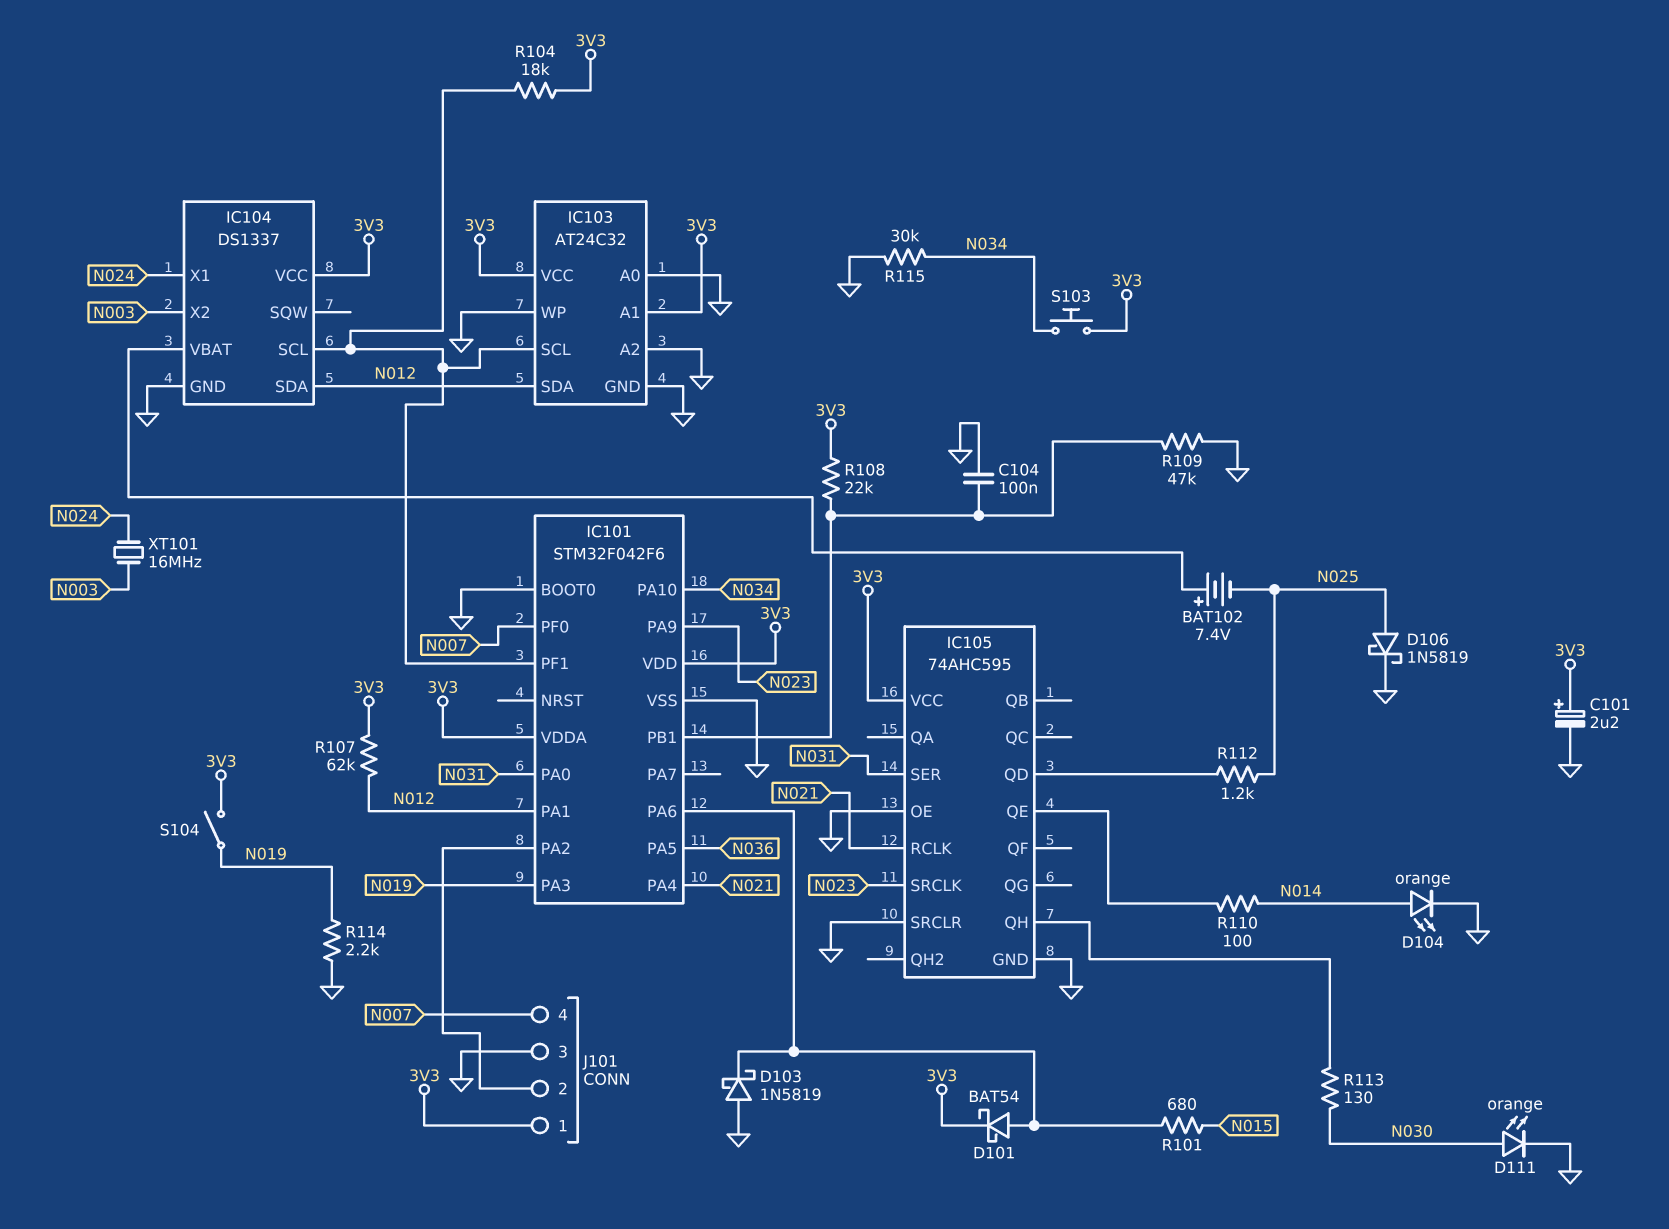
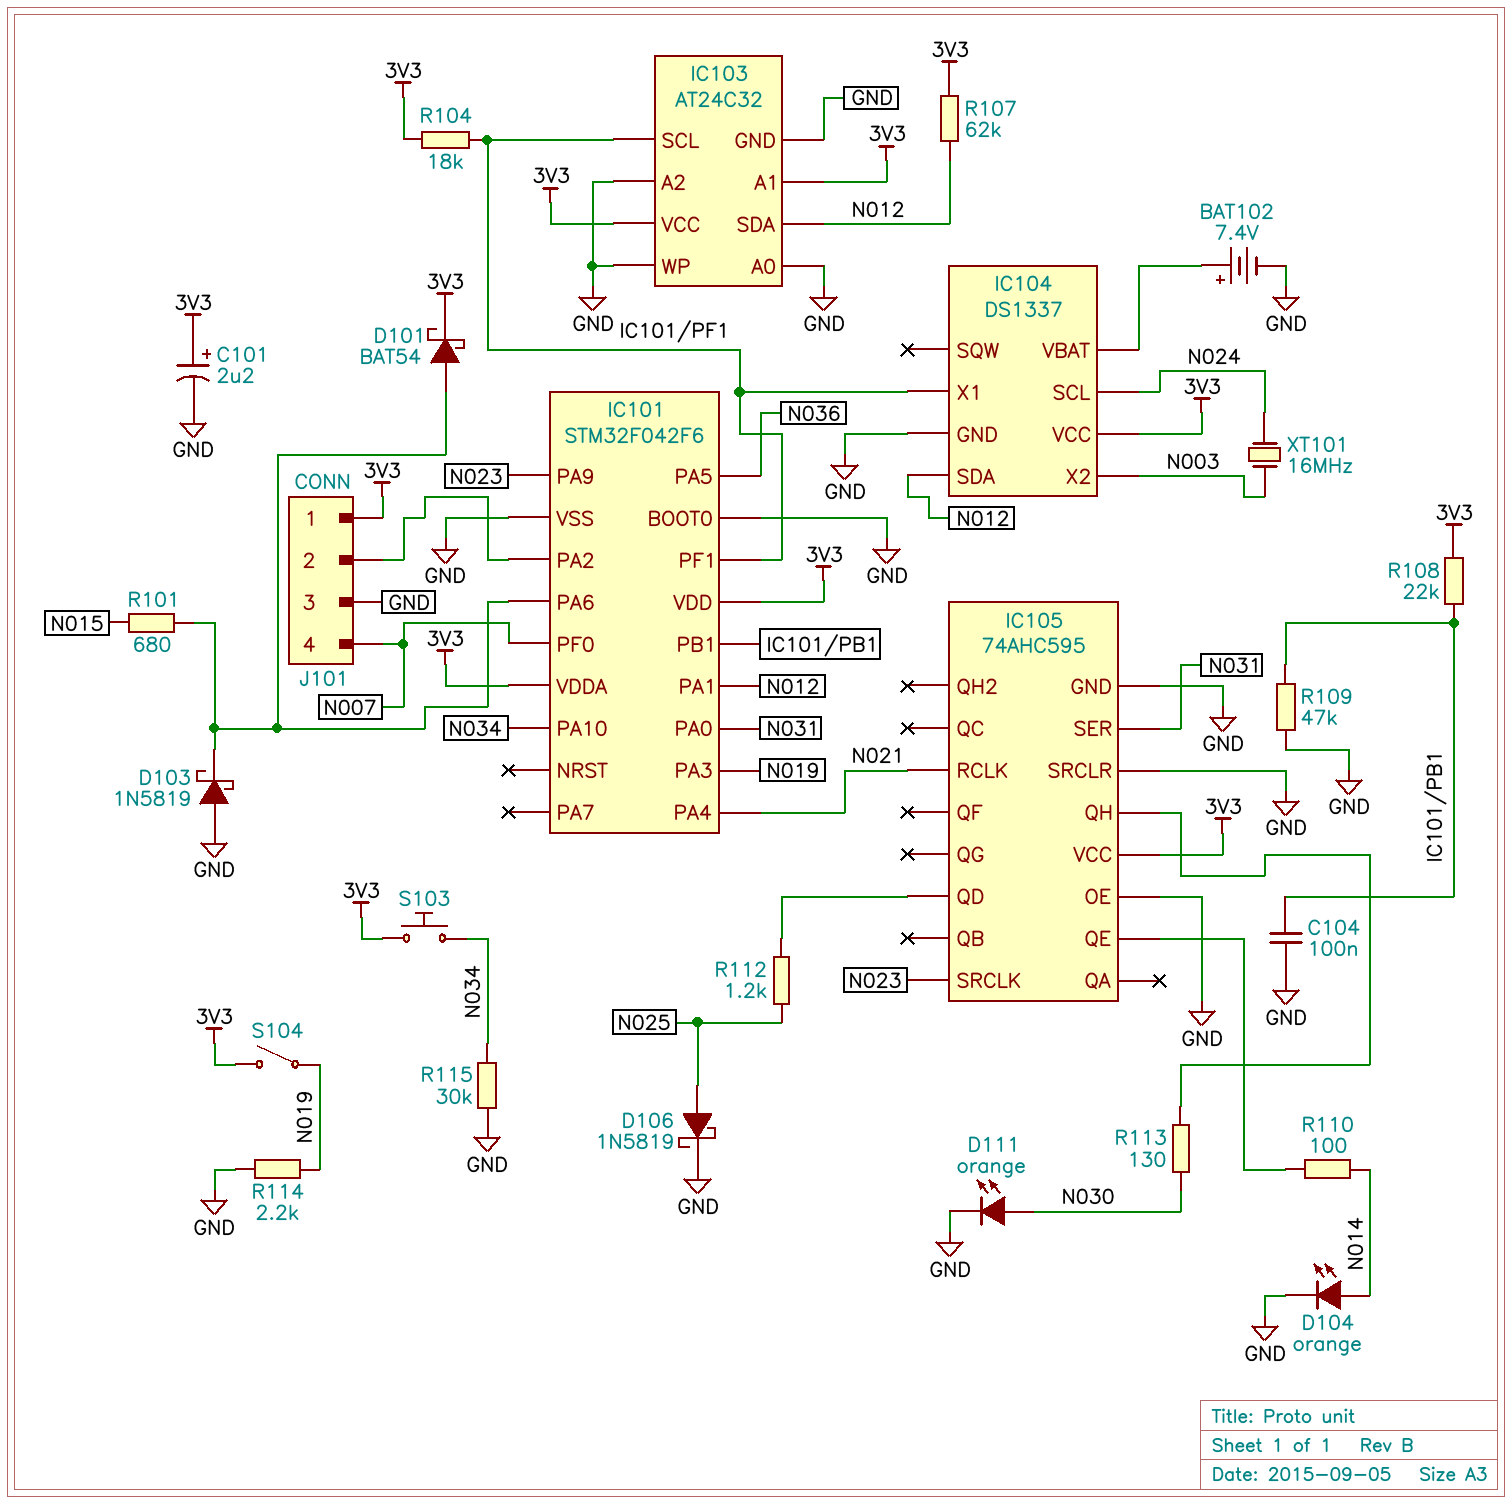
BAT102: 7.4V (plus IC104/VBAT, minus N025) -> 7.4V (plus IC104/VBAT, minus GND)
IC104 pin SCL: IC101/PF1 -> N024
IC104 pin X1: N024 -> IC101/PF1

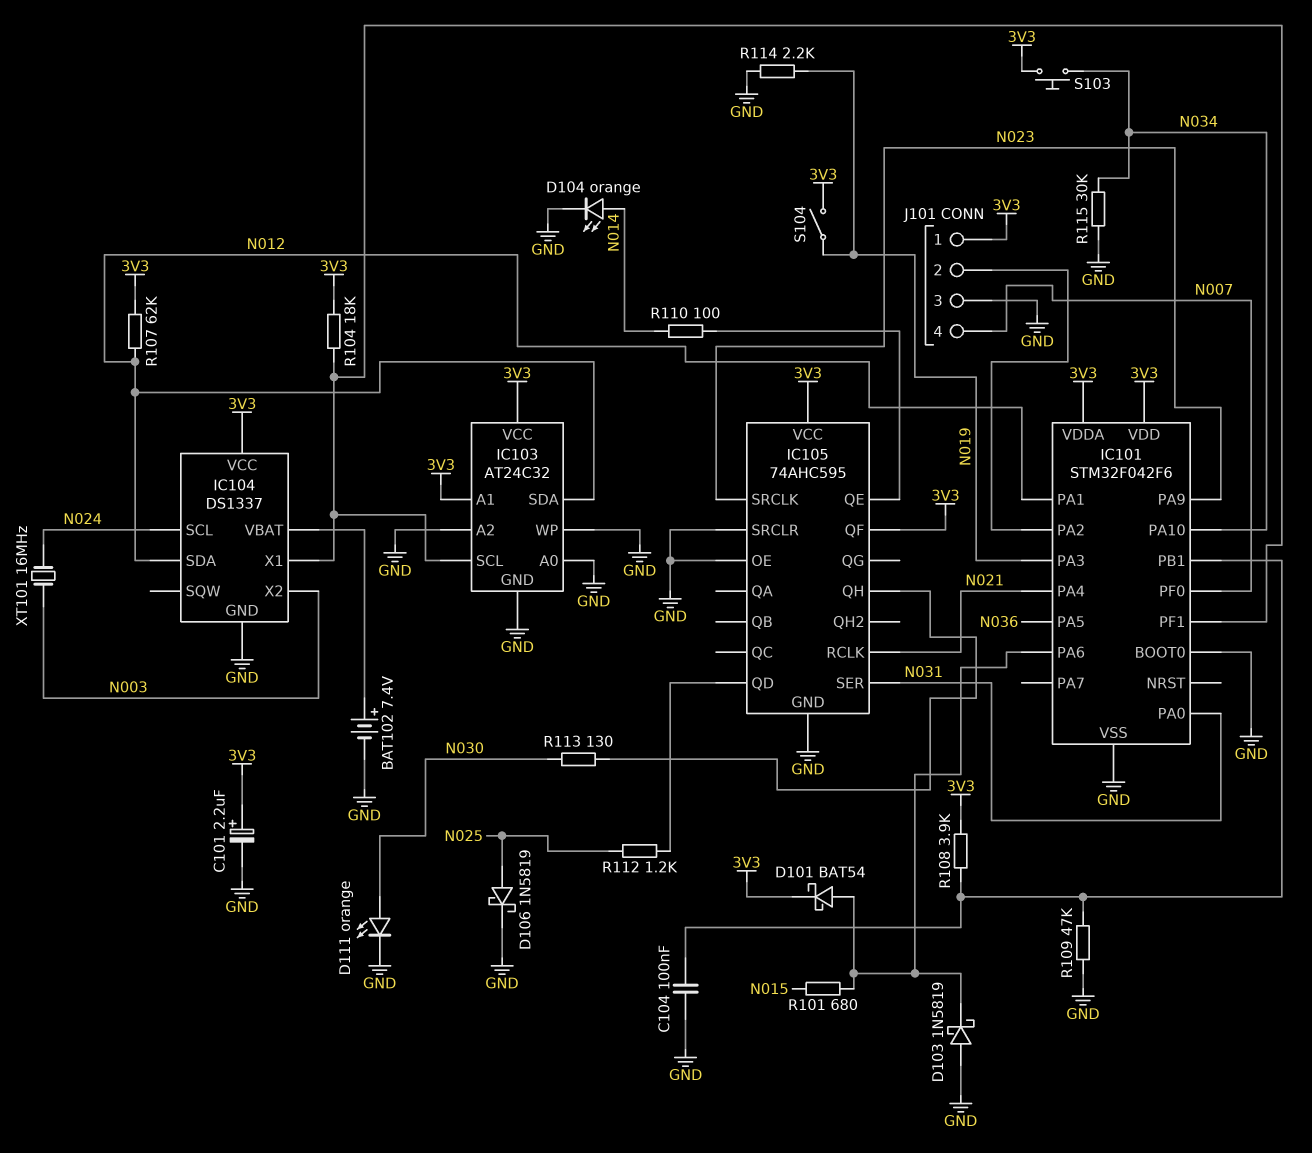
IC105 pin QF: none -> 3V3
R108: 22k (3V3, IC101/PB1) -> 3.9k (3V3, IC101/PB1)

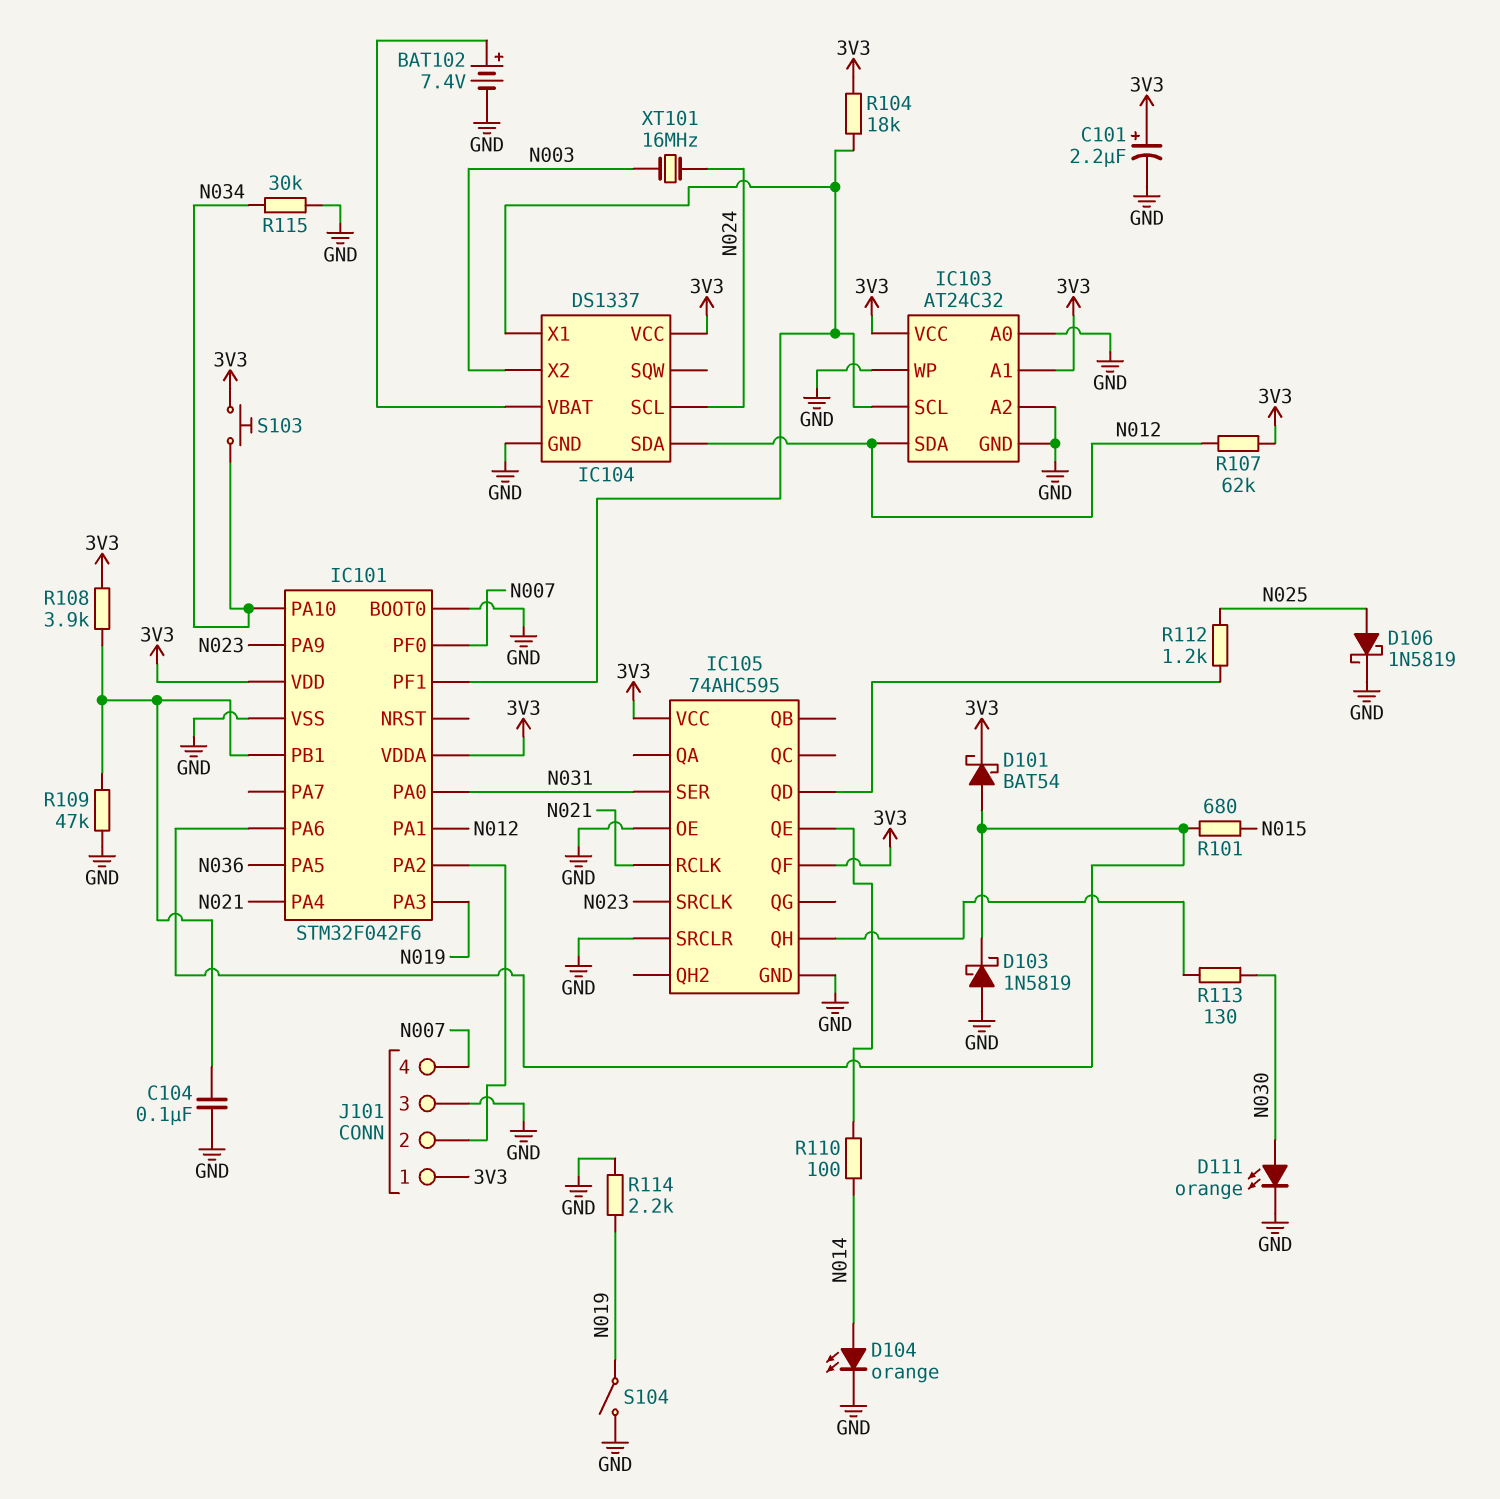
S104: switch (3V3, N019) -> switch (GND, N019)

